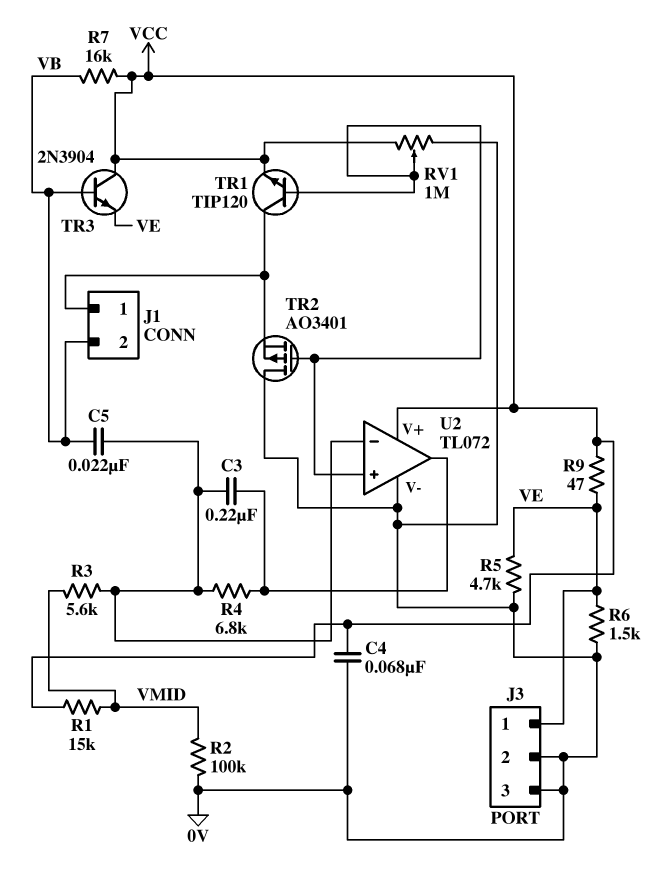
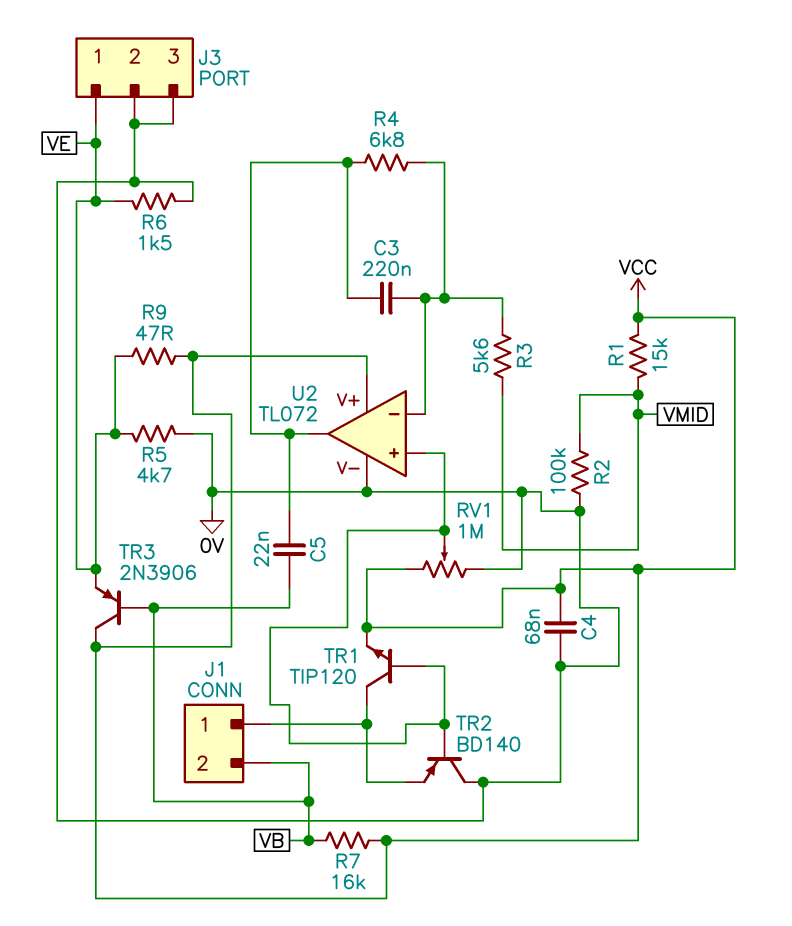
C5: 22nF (U2/in-, VB) -> 22nF (U2/out, VB)
TR2: PMOS AO3401 (G U2/in+, D 0V, S J1/1) -> PNP BD140 (B U2/in+, C 0V, E J1/1)
TR3: NPN 2N3904 (B VB, C VCC, E VE) -> PNP 2N3906 (B VB, C VCC, E VE)

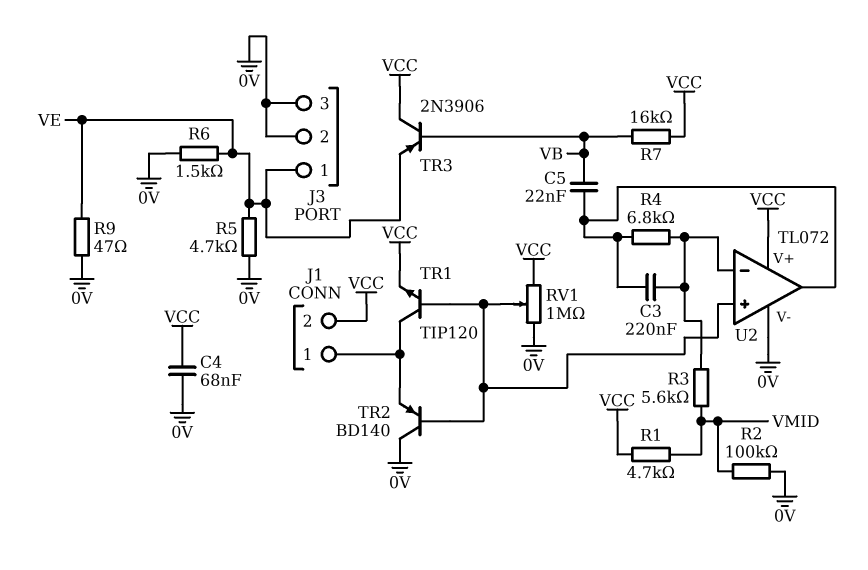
J1 pin 2: VB -> VCC
R1: 15k (VCC, VMID) -> 4.7k (VCC, VMID)
R9: 47 (VCC, VE) -> 47 (0V, VE)

